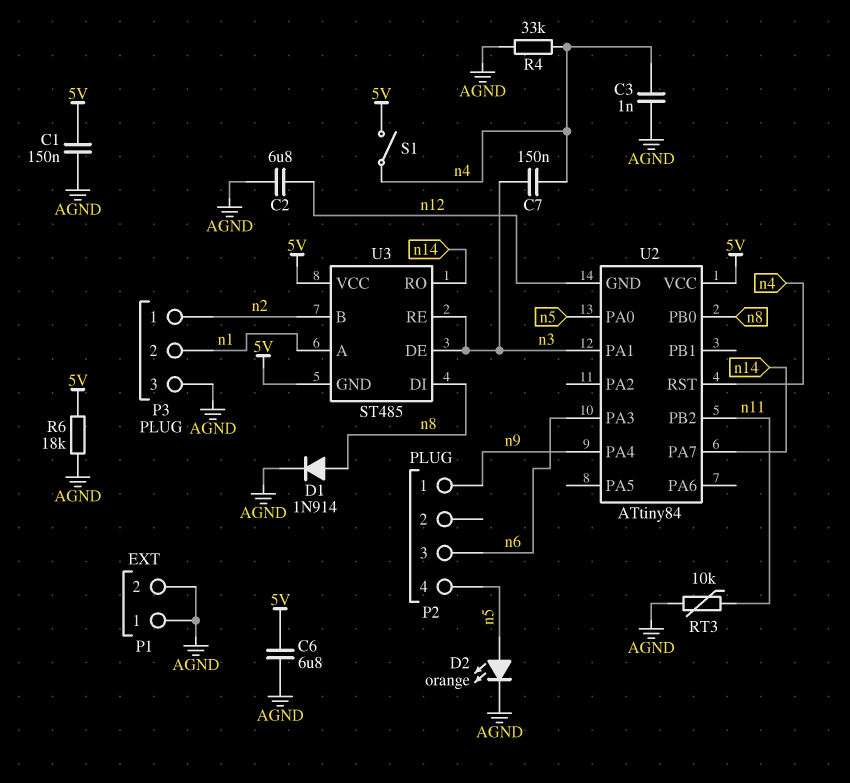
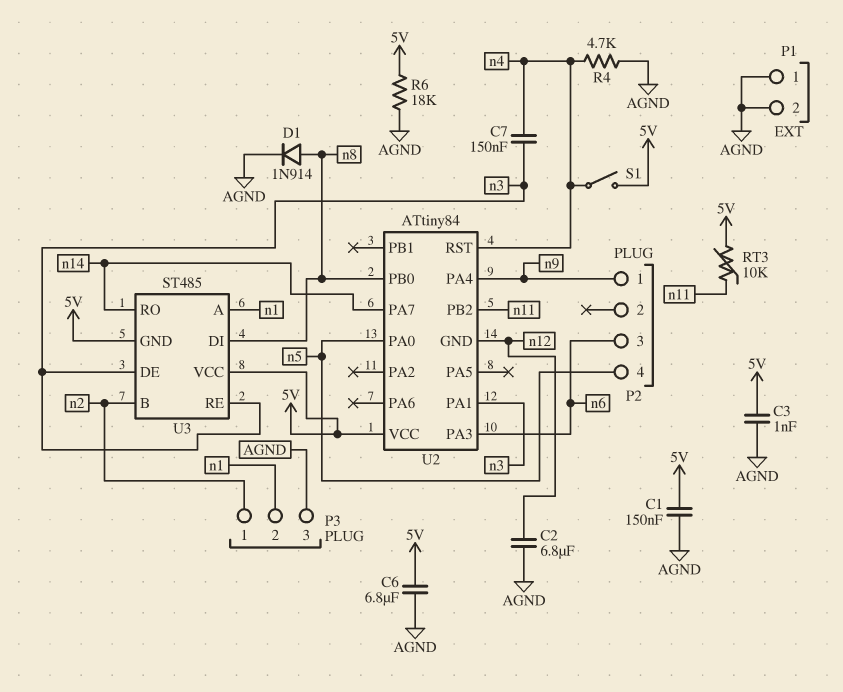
C3: 1nF (AGND, n4) -> 1nF (5V, AGND)
D2: LED orange (A n5, K AGND) -> none
R4: 33k (AGND, n4) -> 4.7k (AGND, n4)
RT3: 10k (AGND, n11) -> 10k (5V, n11)

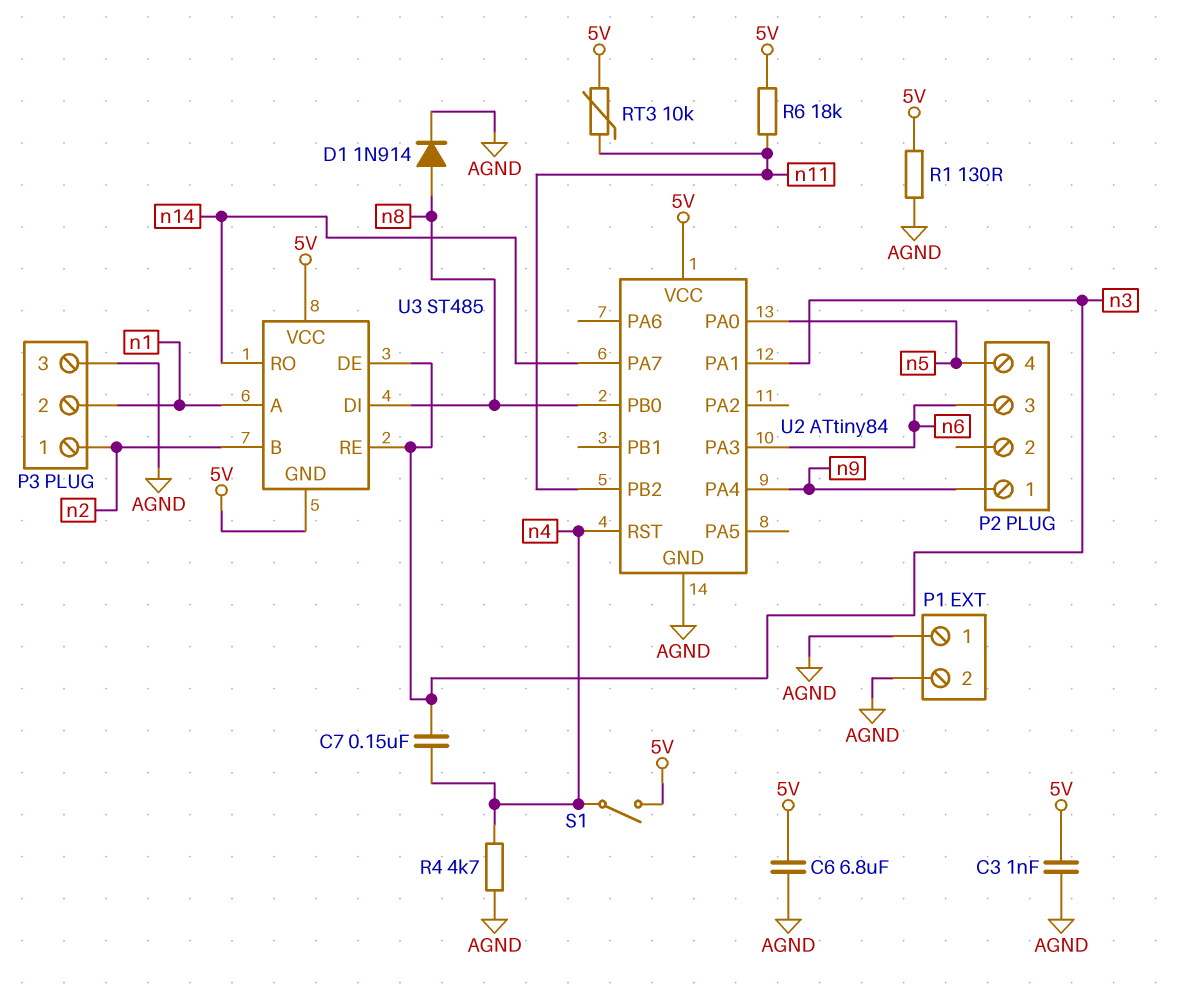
C1: 150nF (5V, AGND) -> none
C2: 6.8uF (AGND, n12) -> none
R1: none -> 130 (5V, AGND)
R6: 18k (5V, AGND) -> 18k (5V, n11)
U2 pin GND: n12 -> AGND

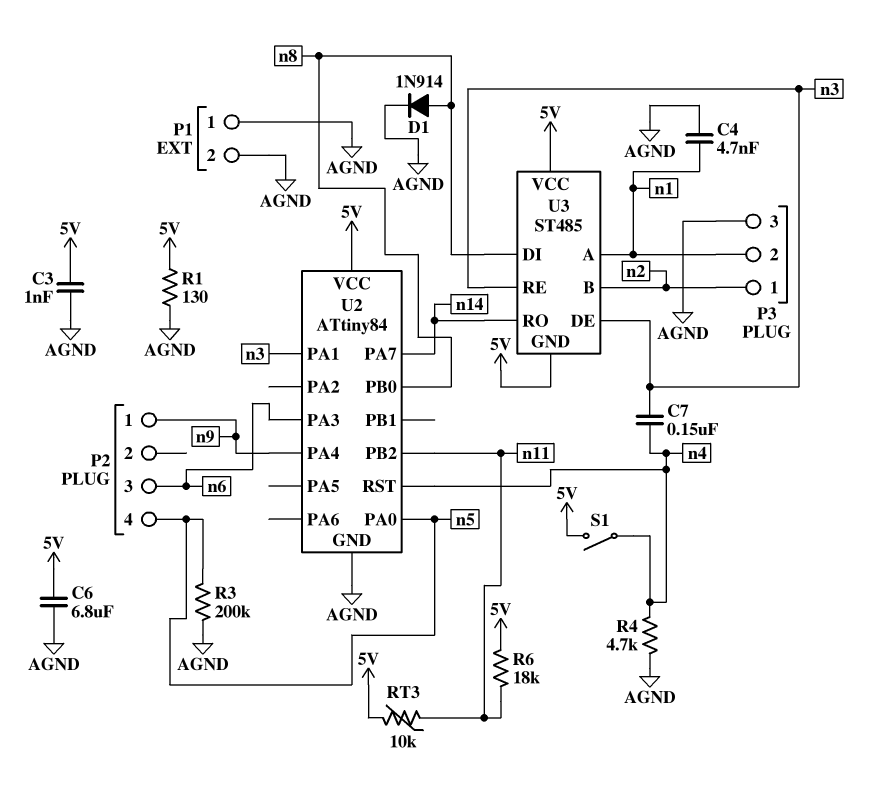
C4: none -> 4.7nF (AGND, n1)
R3: none -> 200k (AGND, n5)

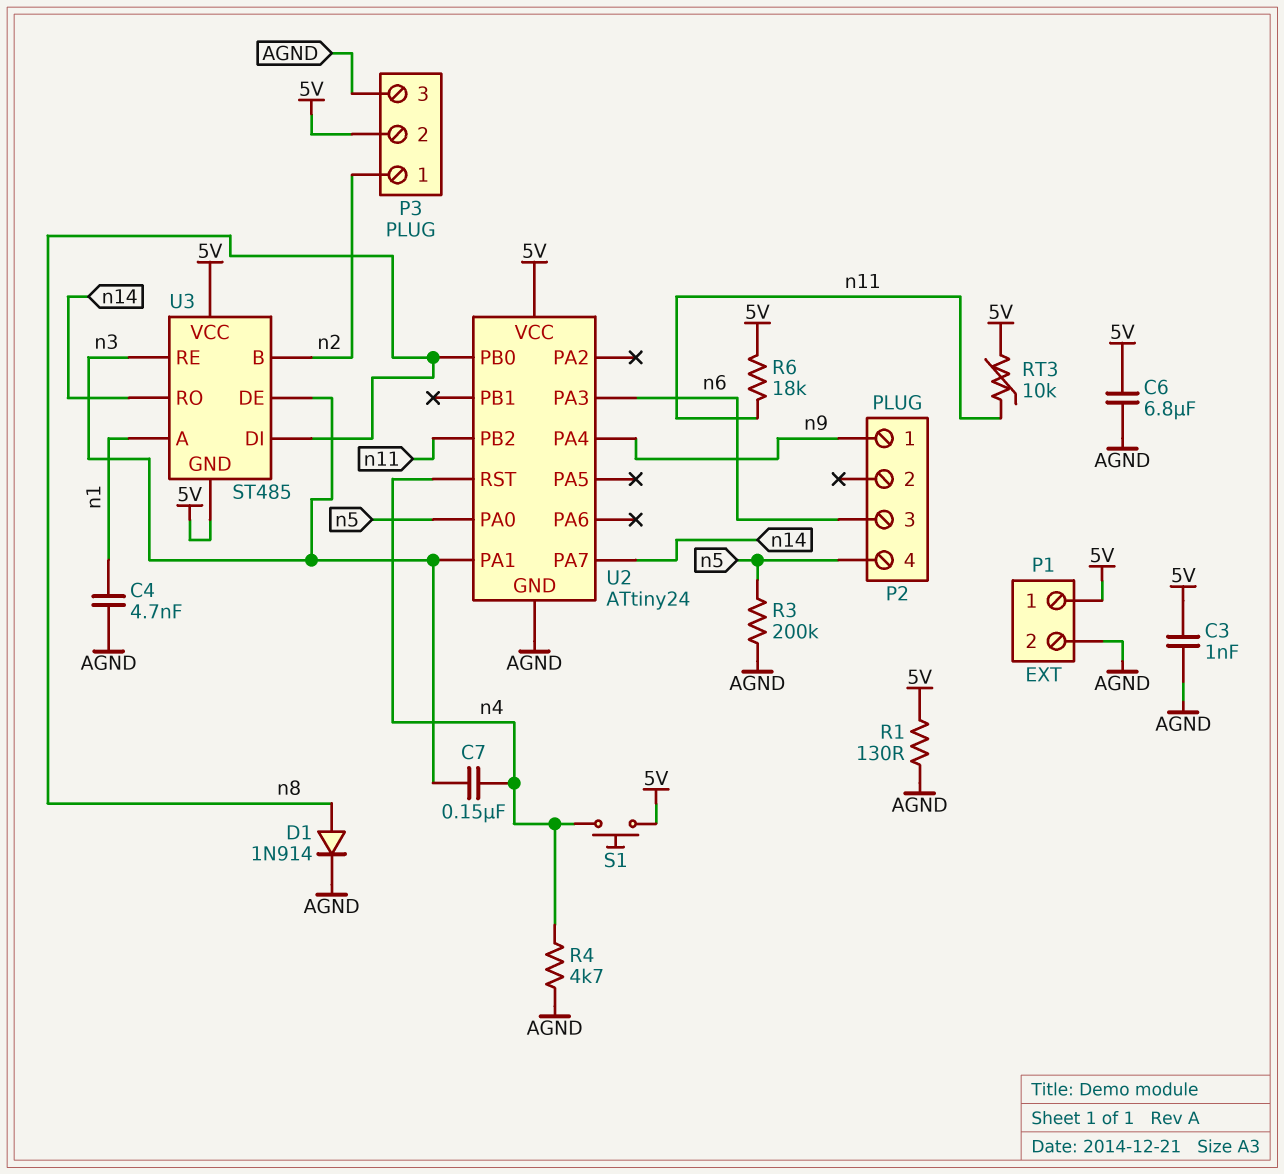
P1 pin 1: AGND -> 5V
P3 pin 2: n1 -> 5V
S1: switch (5V, n4) -> button (5V, n4)
U2: ATtiny84 -> ATtiny24

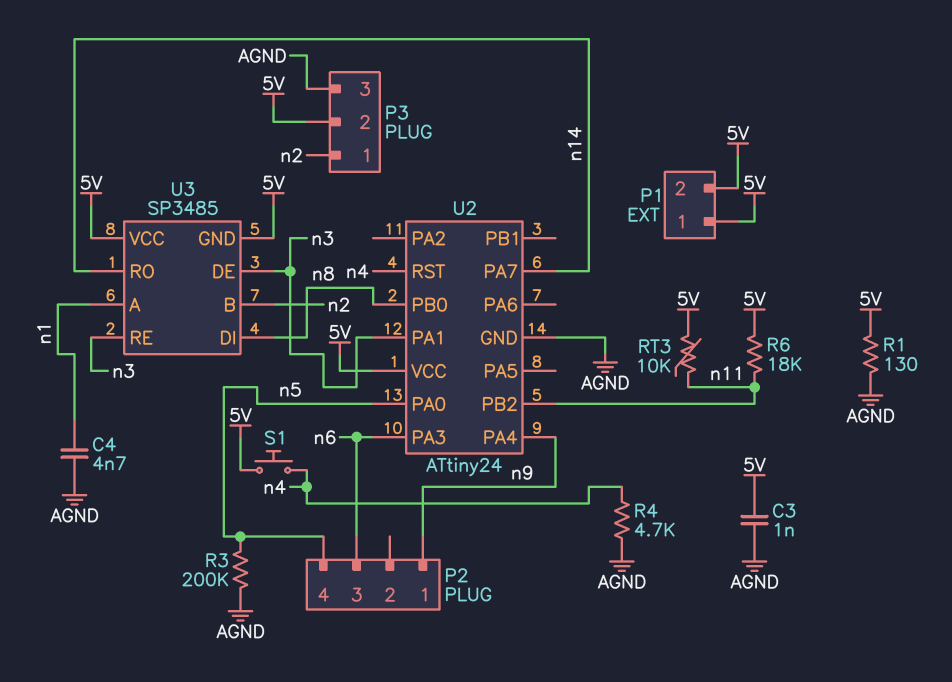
C6: 6.8uF (5V, AGND) -> none
C7: 150nF (n3, n4) -> none
D1: diode 1N914 (A n8, K AGND) -> none
P1 pin 2: AGND -> 5V
U3: ST485 -> SP3485

